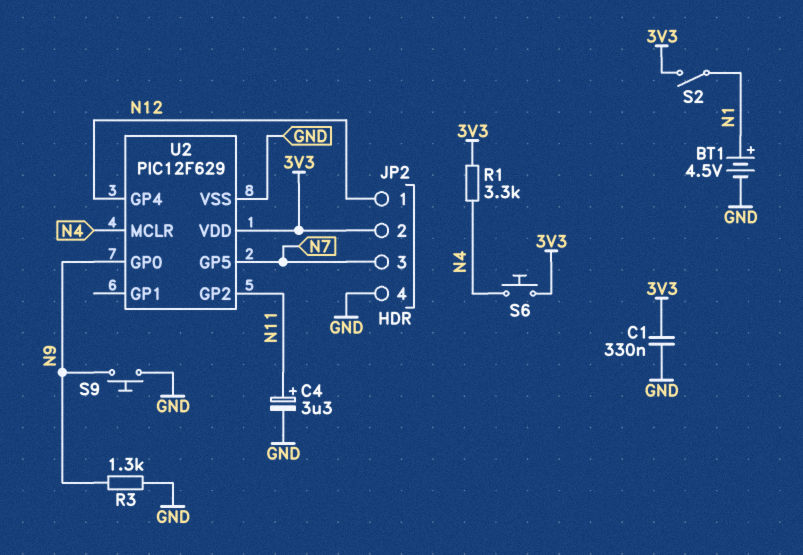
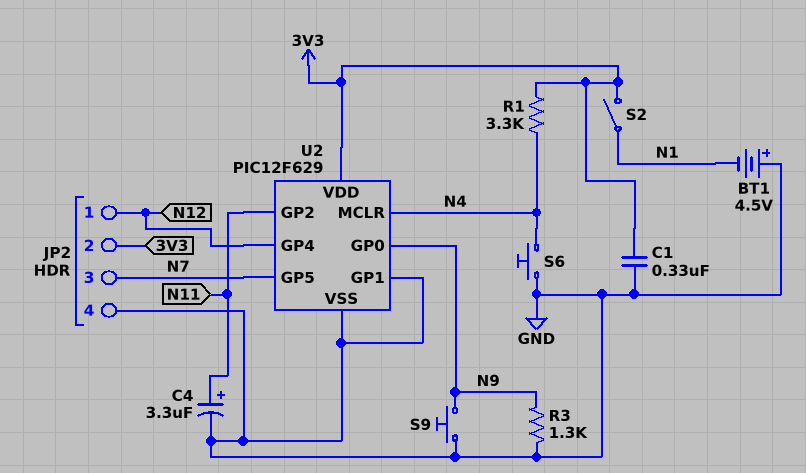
BT1: 4.5V (plus N1, minus GND) -> 4.5V (plus GND, minus N1)
S6: button (3V3, N4) -> button (GND, N4)
U2 pin GP1: none -> GND

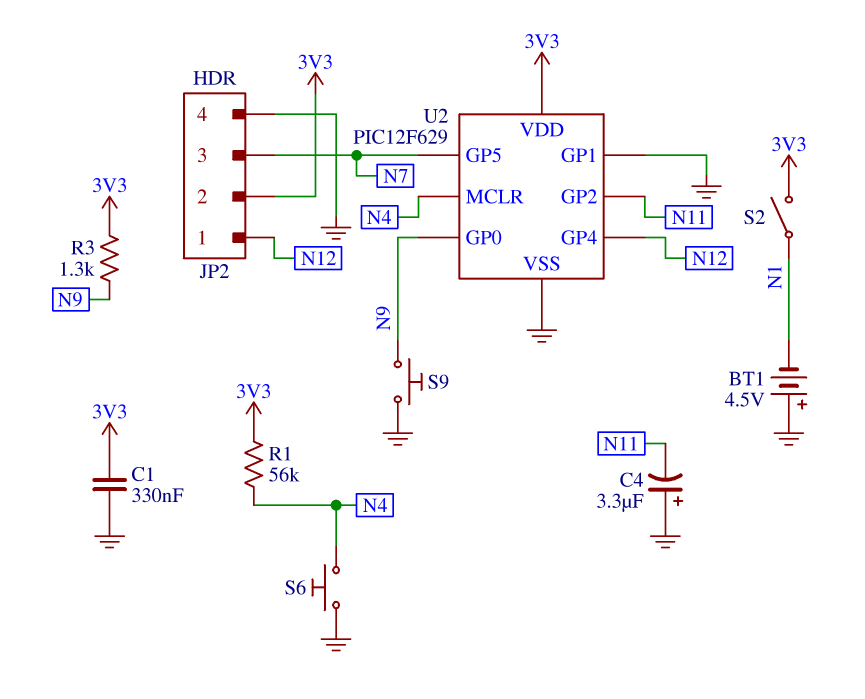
C4: 3.3uF (plus N11, minus GND) -> 3.3uF (plus GND, minus N11)
R1: 3.3k (3V3, N4) -> 56k (3V3, N4)
R3: 1.3k (GND, N9) -> 1.3k (3V3, N9)

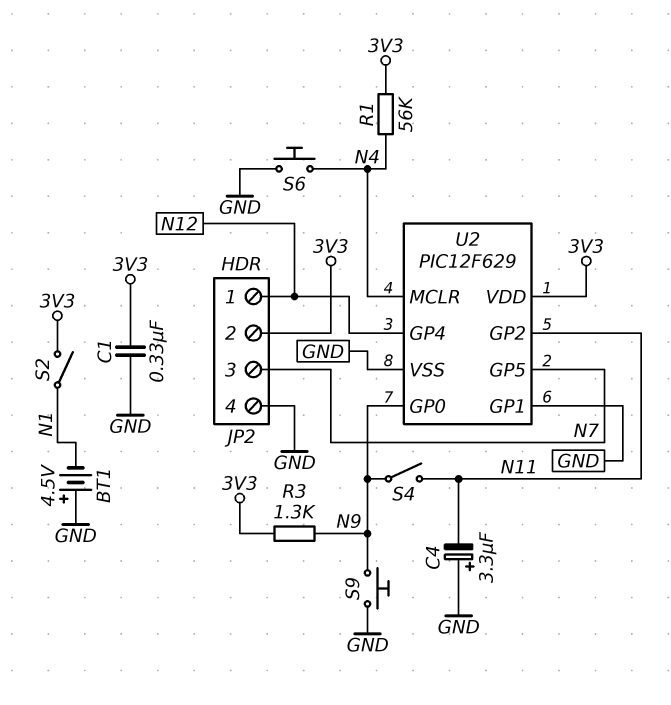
S4: none -> switch (N9, N11)

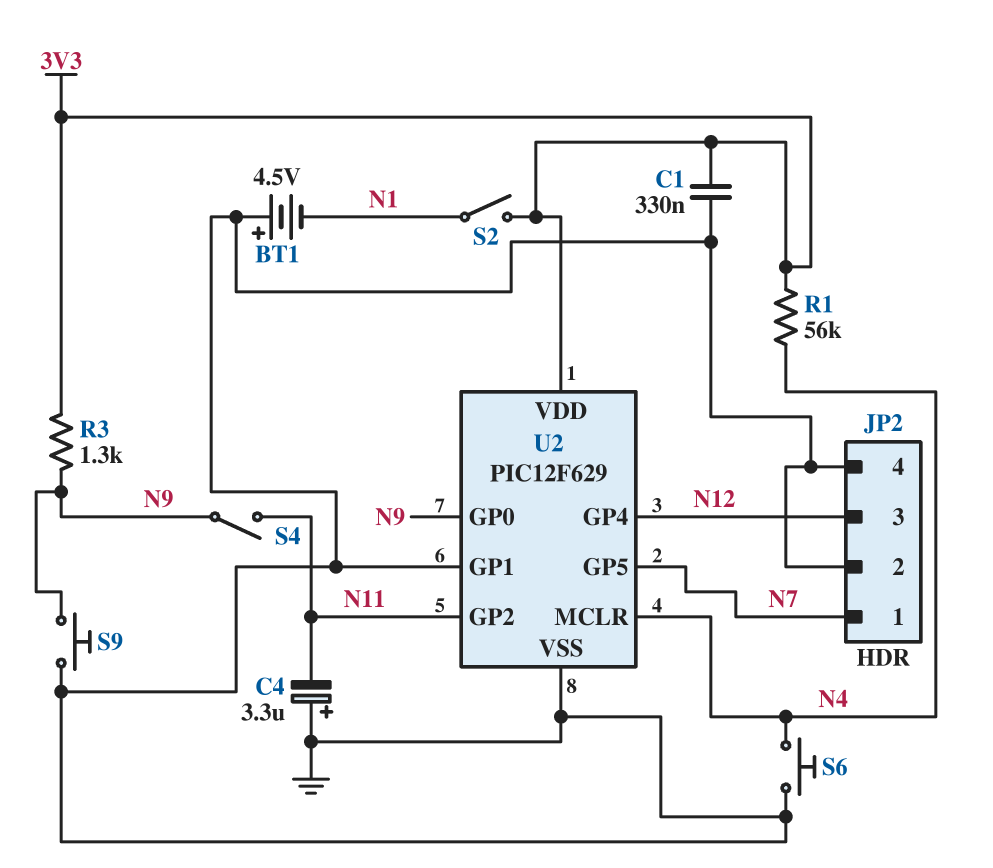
JP2 pin 1: N12 -> N7
JP2 pin 2: 3V3 -> GND
JP2 pin 3: N7 -> N12

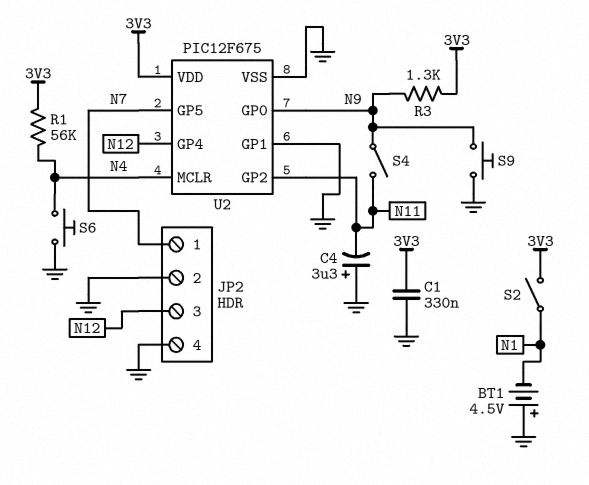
U2: PIC12F629 -> PIC12F675

